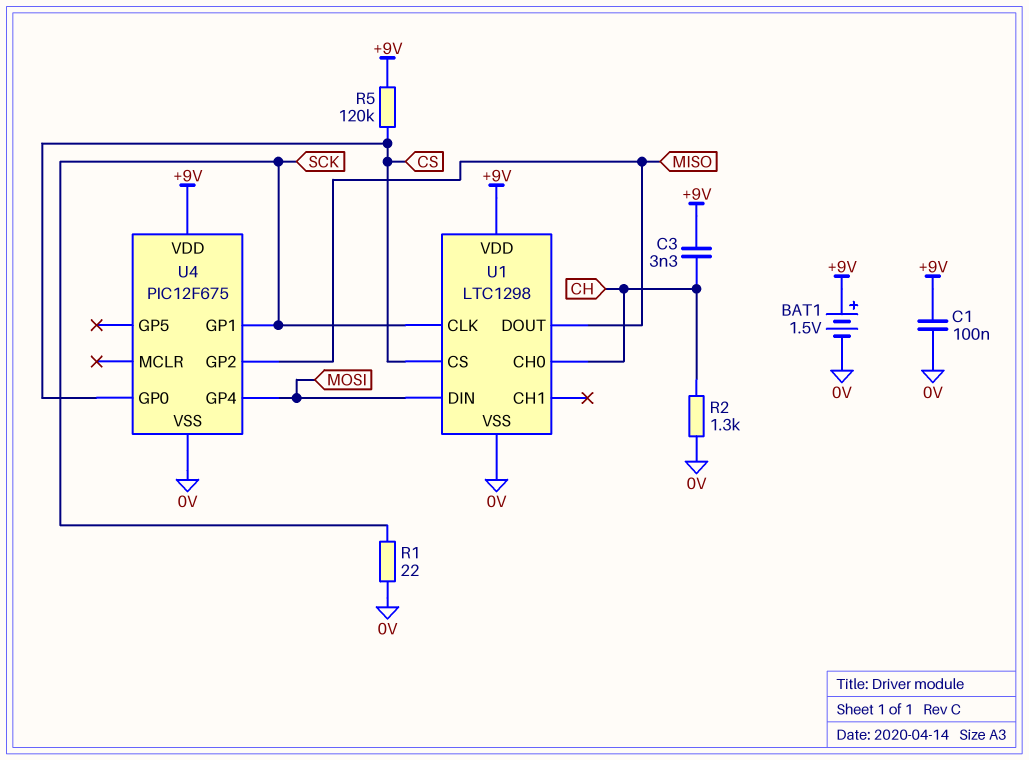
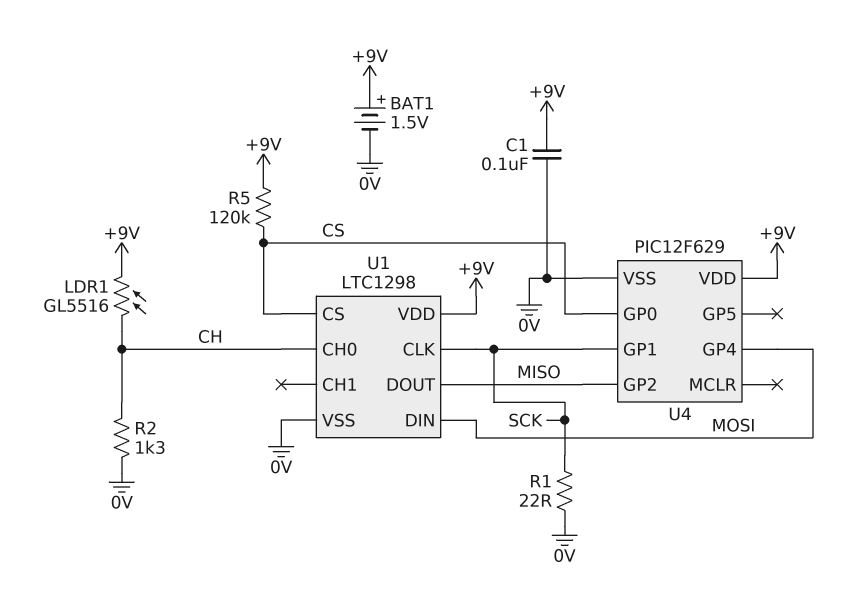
C3: 3.3nF (+9V, CH) -> none
LDR1: none -> GL5516 (+9V, CH)
U4: PIC12F675 -> PIC12F629

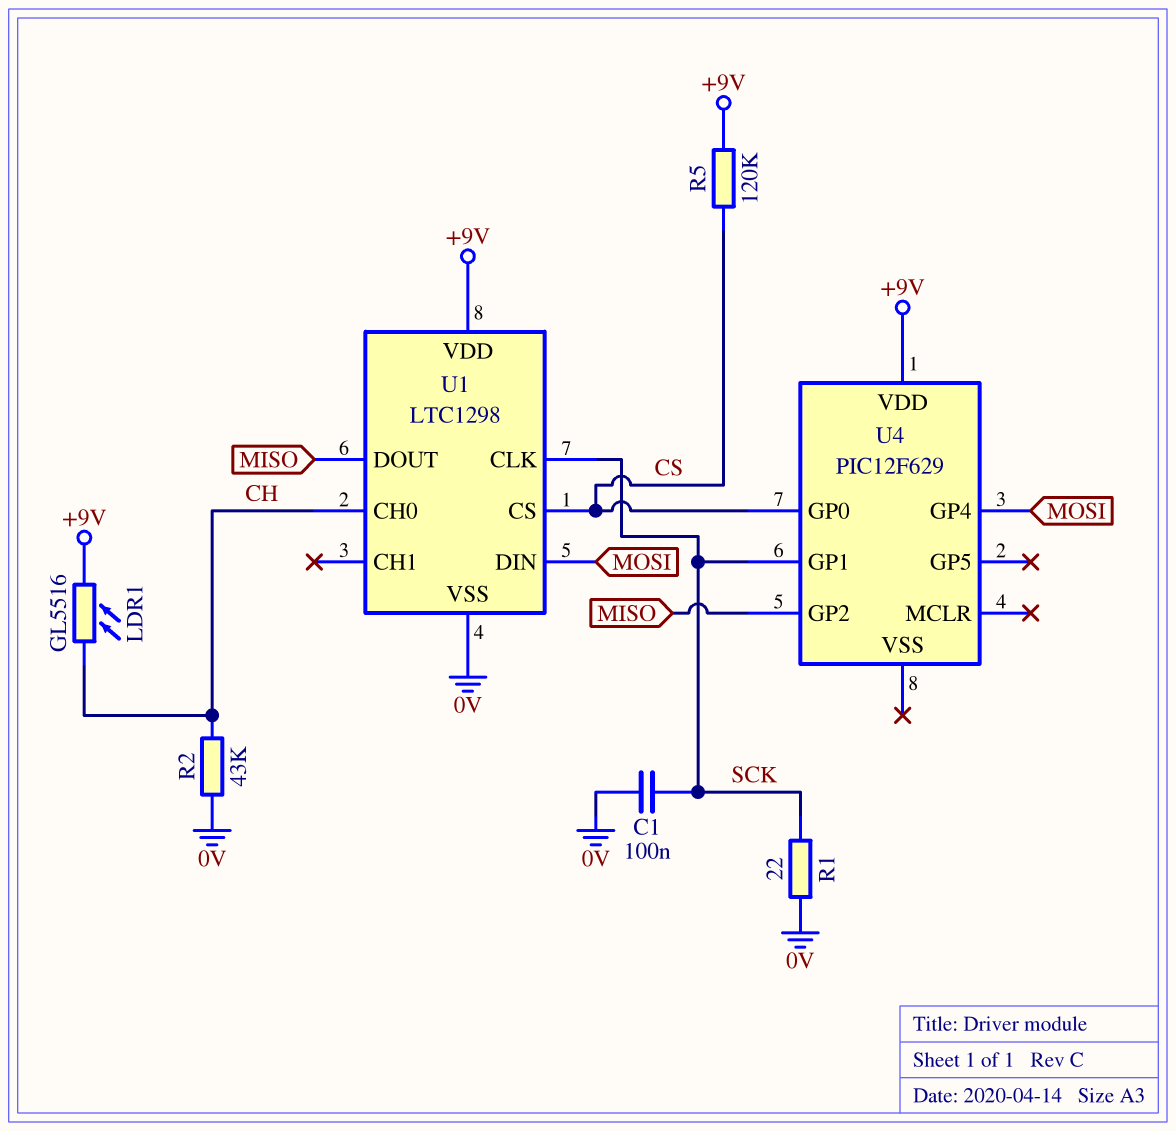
BAT1: 1.5V (plus +9V, minus 0V) -> none
C1: 100nF (+9V, 0V) -> 100nF (0V, SCK)
R2: 1.3k (0V, CH) -> 43k (0V, CH)
U4 pin VSS: 0V -> none

